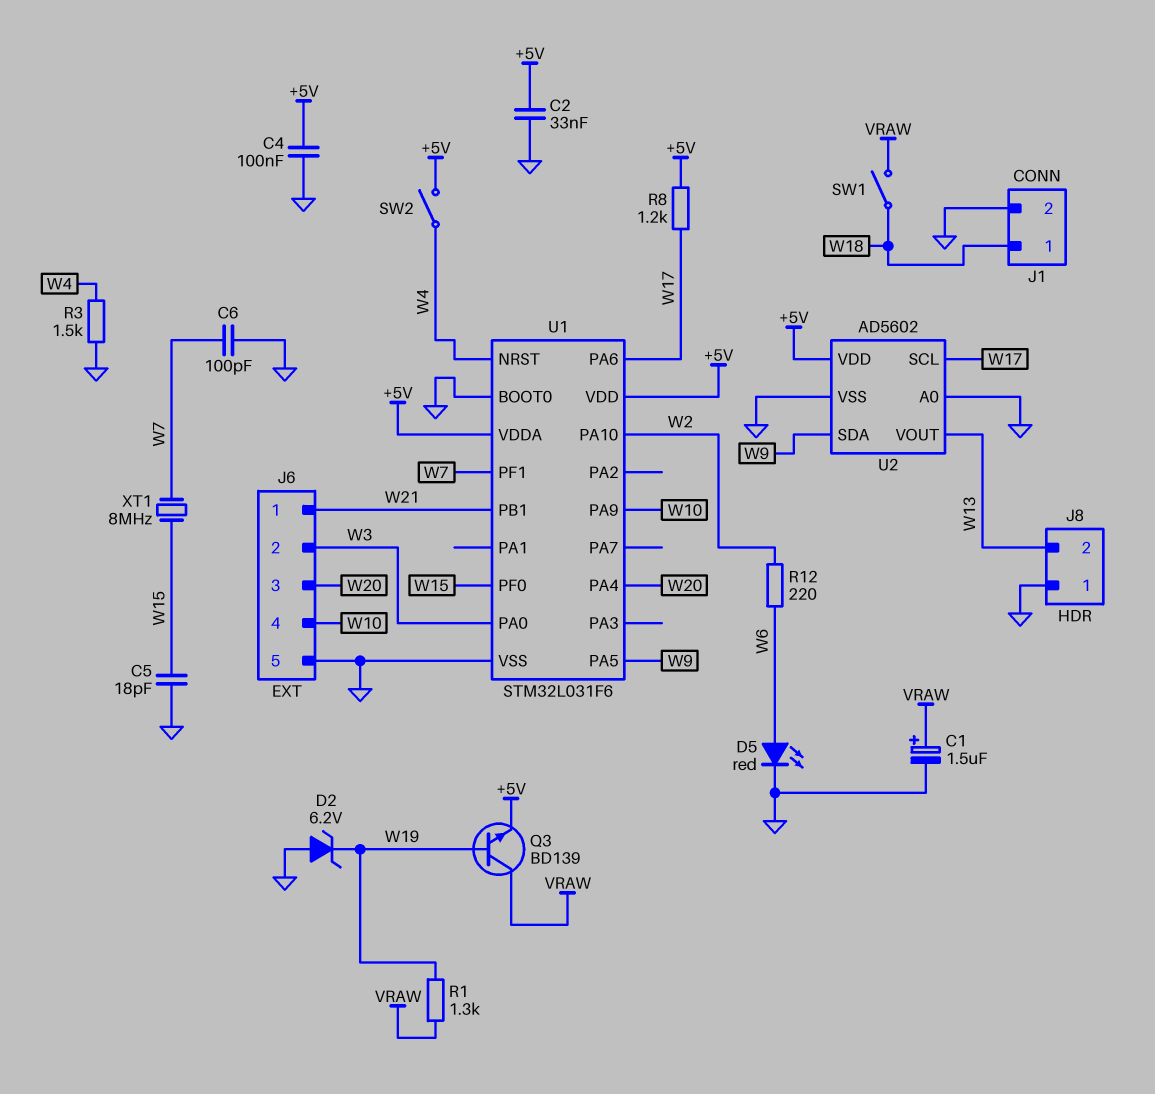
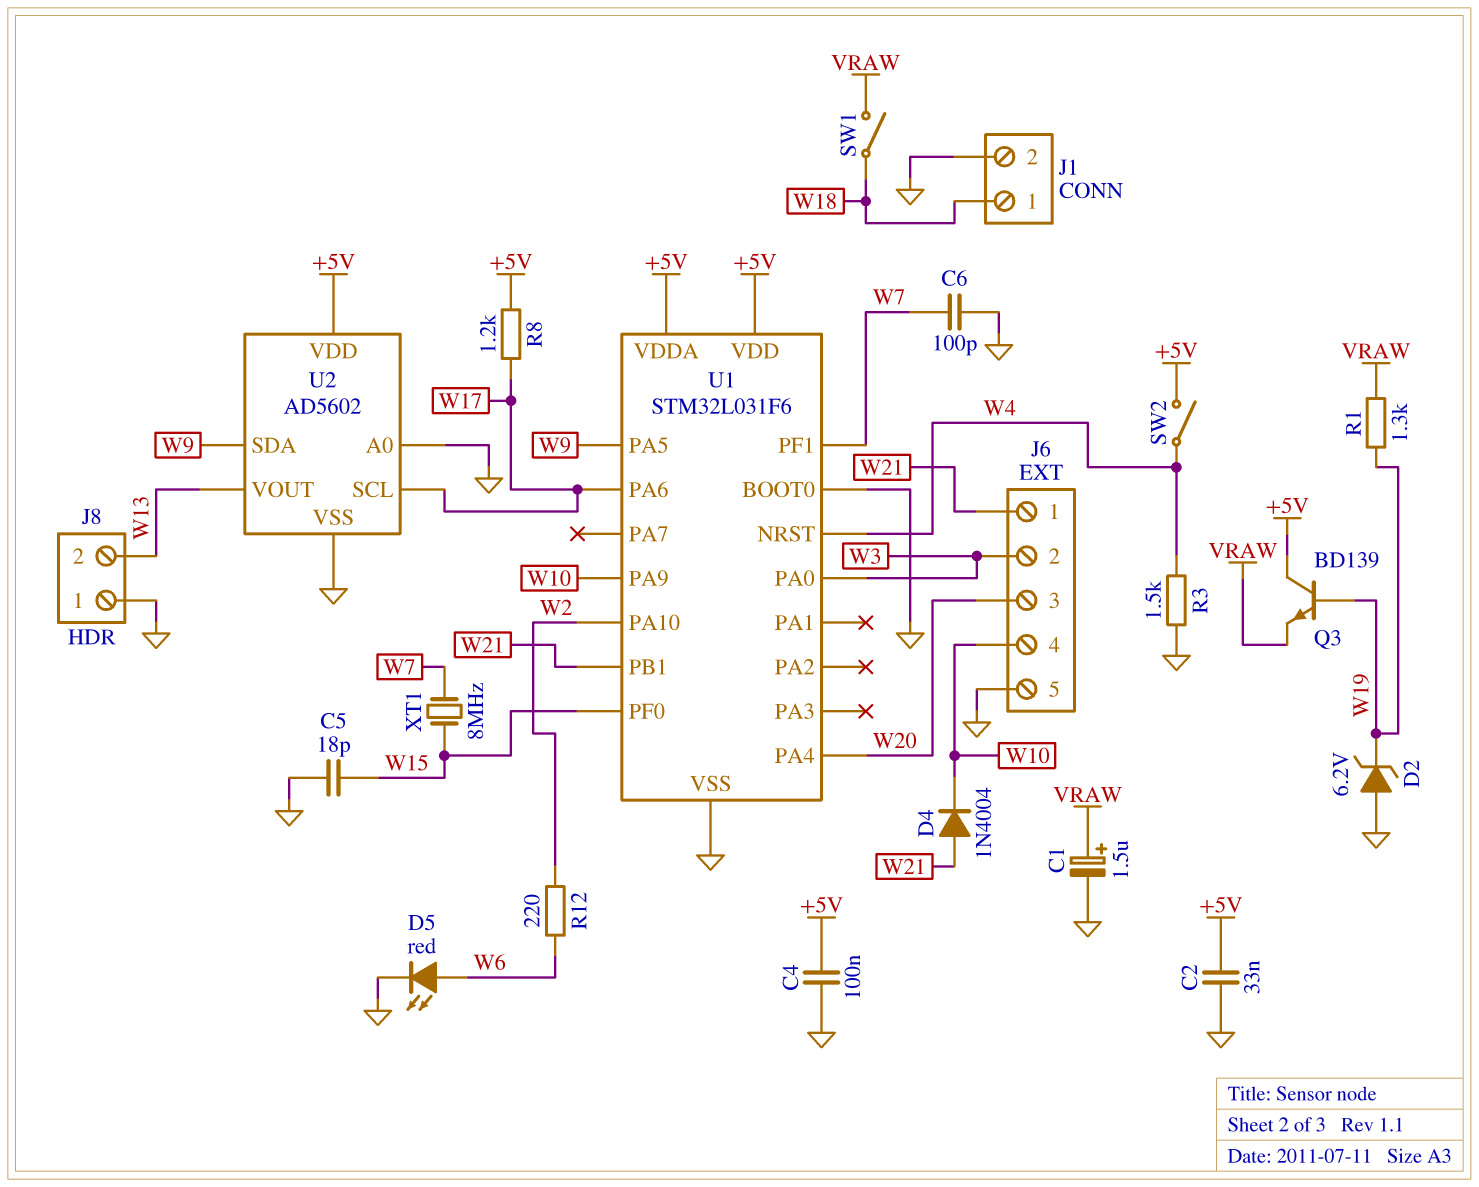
D4: none -> diode 1N4004 (A W21, K W10)
Q3: NPN BD139 (B W19, C VRAW, E +5V) -> NPN BD139 (B W19, C +5V, E VRAW)

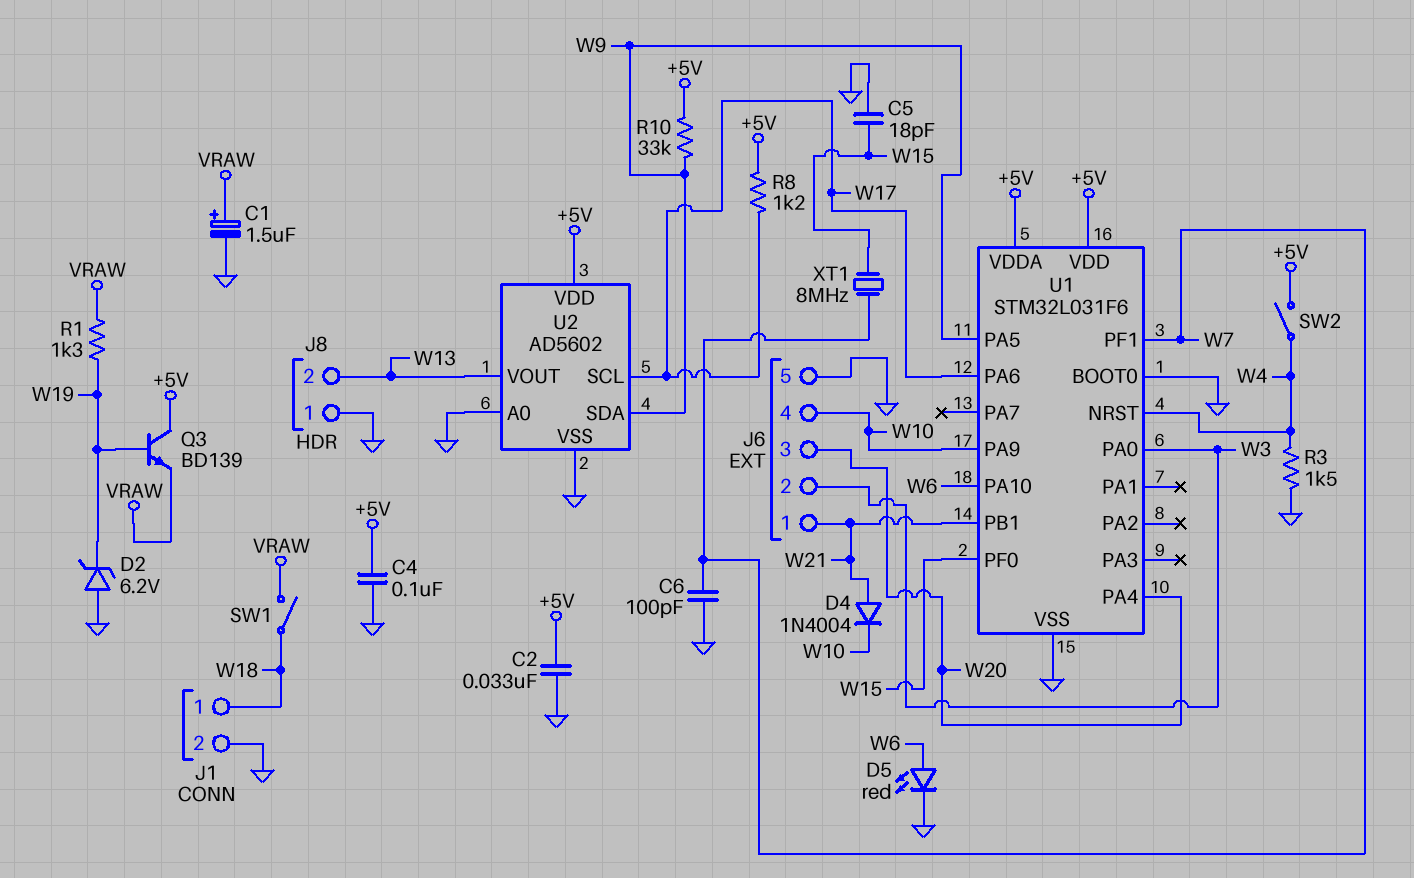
R10: none -> 33k (+5V, W9)
R12: 220 (W2, W6) -> none
U1 pin PA10: W2 -> W6

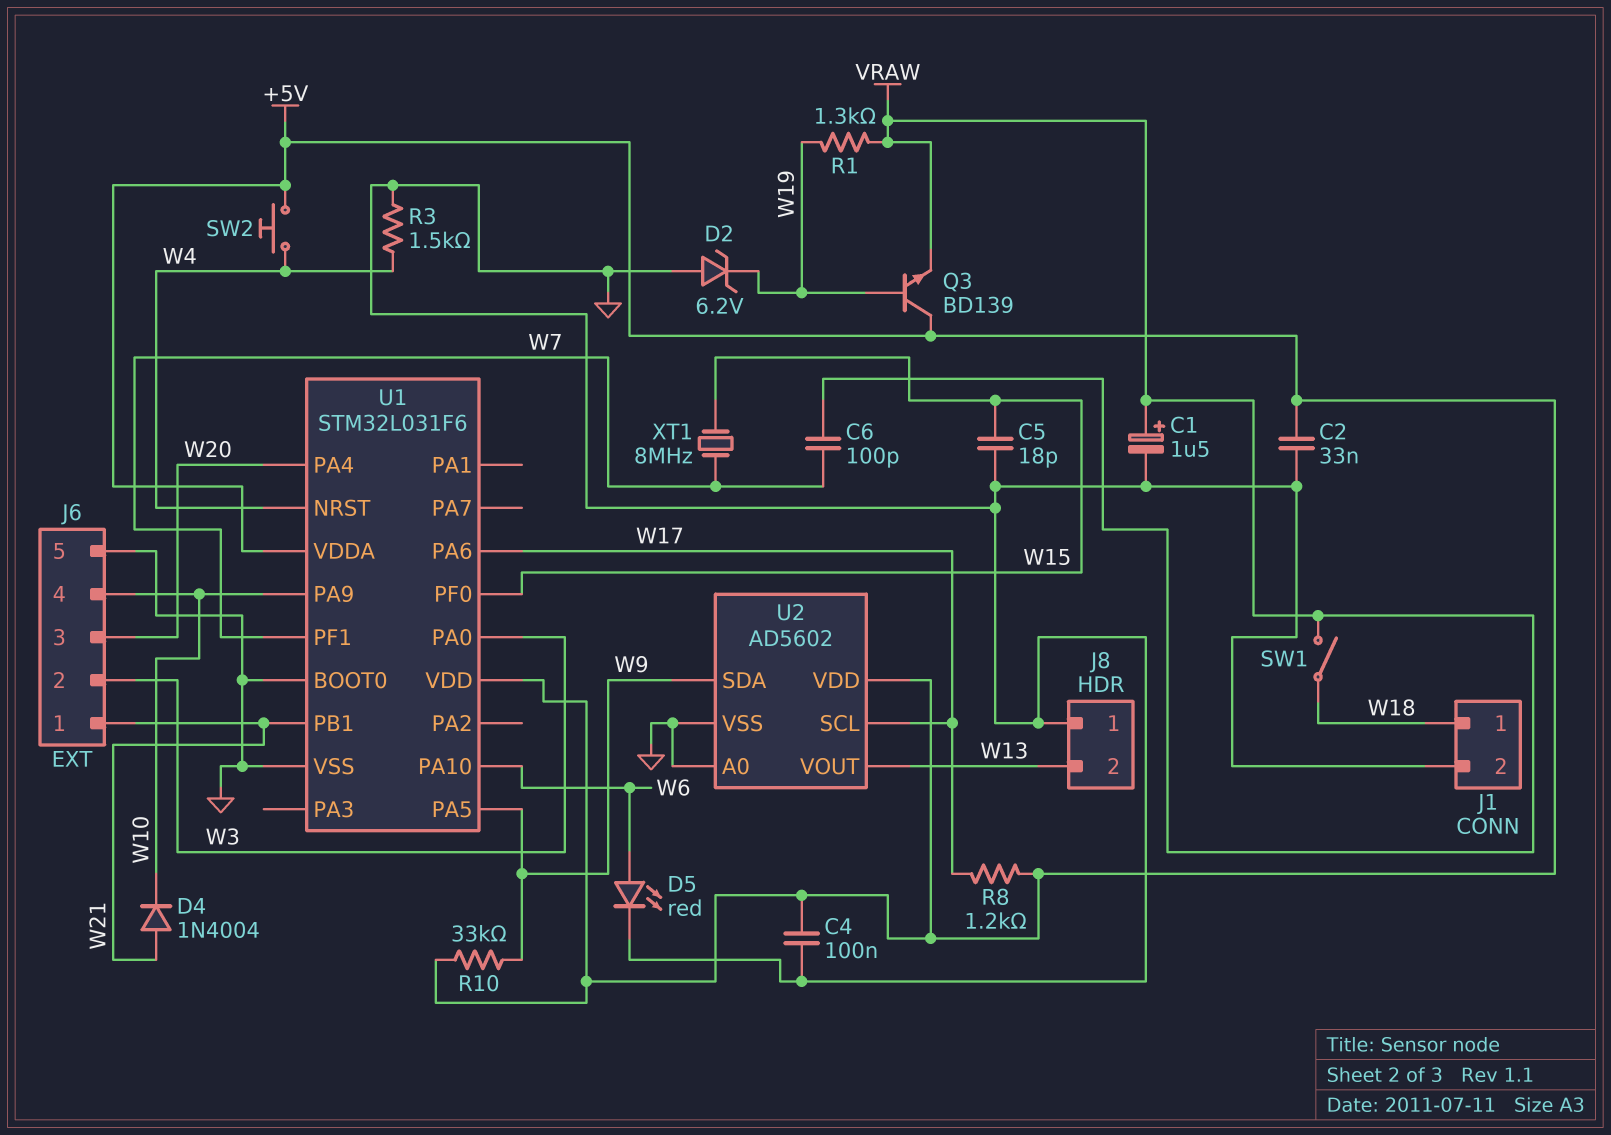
C6: 100pF (GND, W7) -> 100pF (VRAW, W7)
SW2: switch (+5V, W4) -> button (+5V, W4)

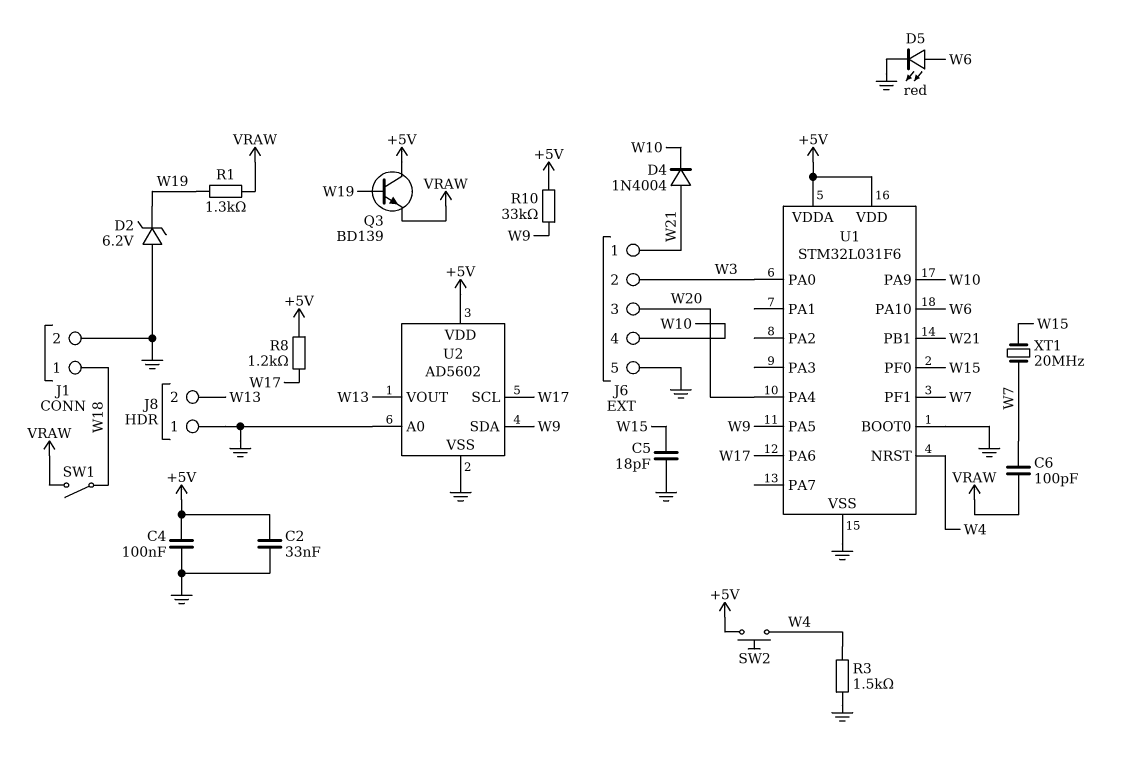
C1: 1.5uF (plus VRAW, minus GND) -> none
XT1: 8MHz (W7, W15) -> 20MHz (W7, W15)

